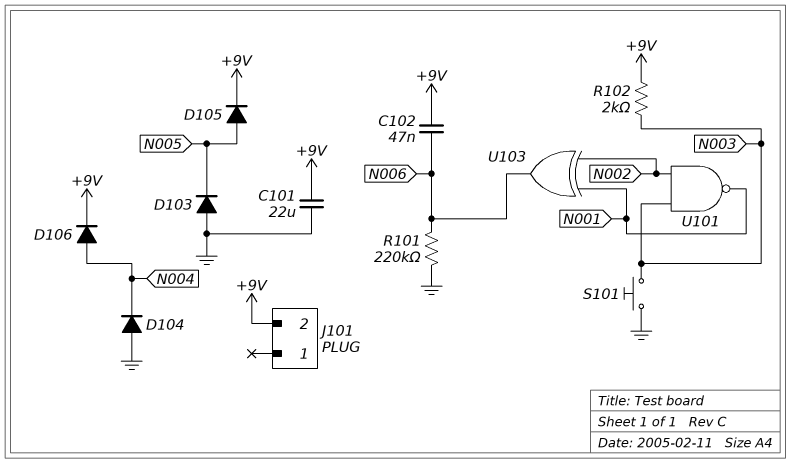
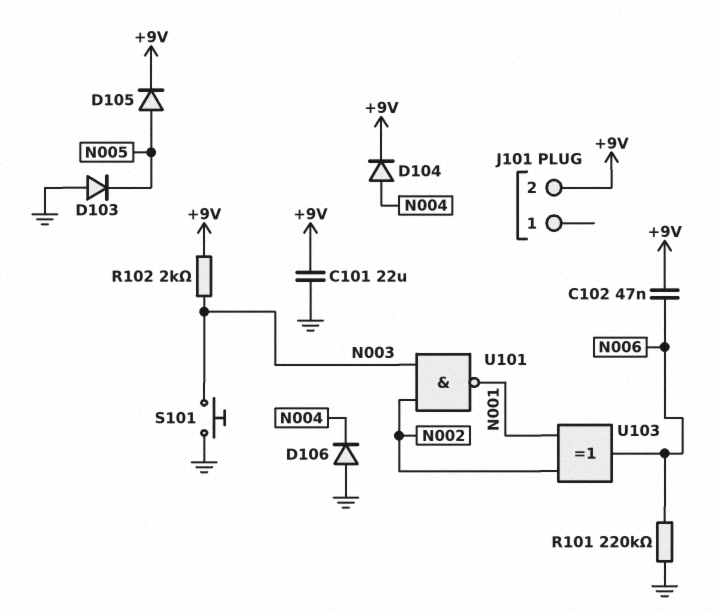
D104: diode (A GND, K N004) -> diode (A N004, K +9V)
D106: diode (A N004, K +9V) -> diode (A GND, K N004)

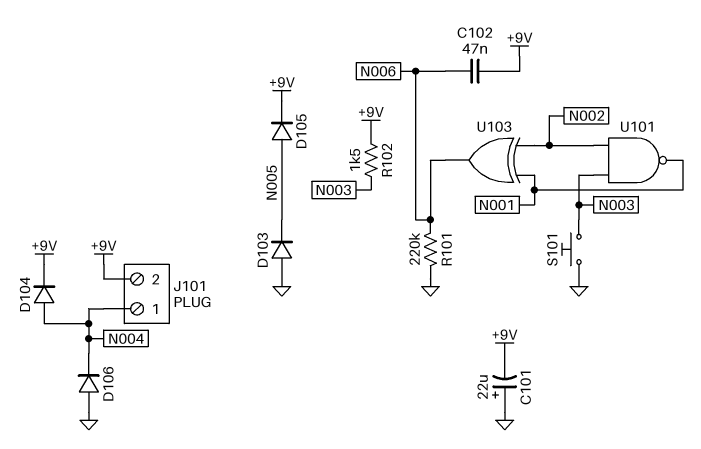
C101: 22uF (+9V, GND) -> 22uF (plus GND, minus +9V)
J101 pin 1: none -> N004
R102: 2k (+9V, N003) -> 1.5k (+9V, N003)

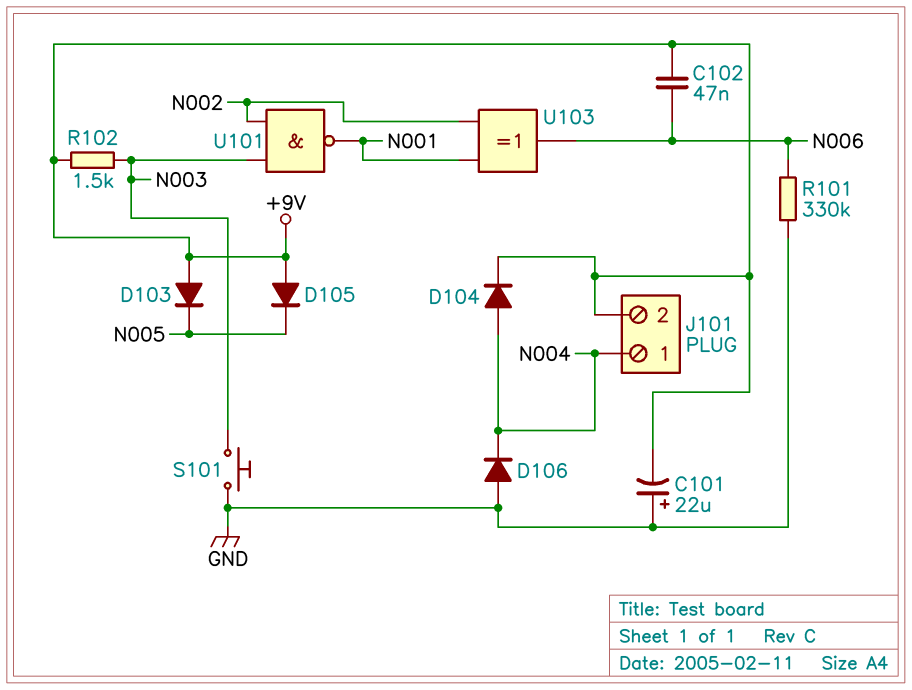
D103: diode (A GND, K N005) -> diode (A +9V, K N005)
D105: diode (A N005, K +9V) -> diode (A +9V, K N005)
R101: 220k (GND, N006) -> 330k (GND, N006)

